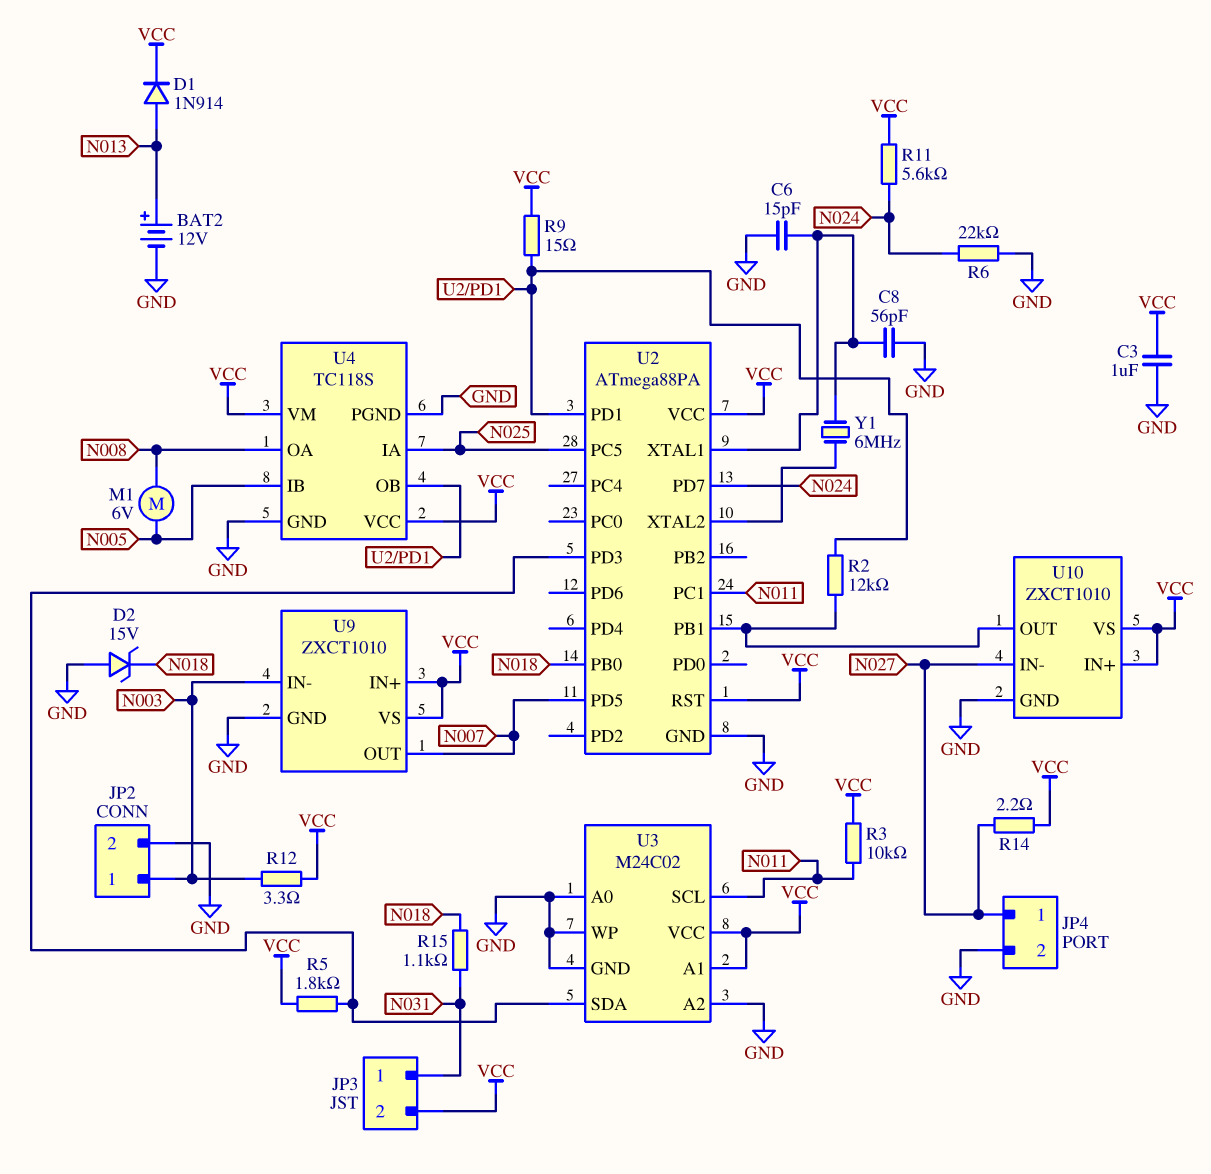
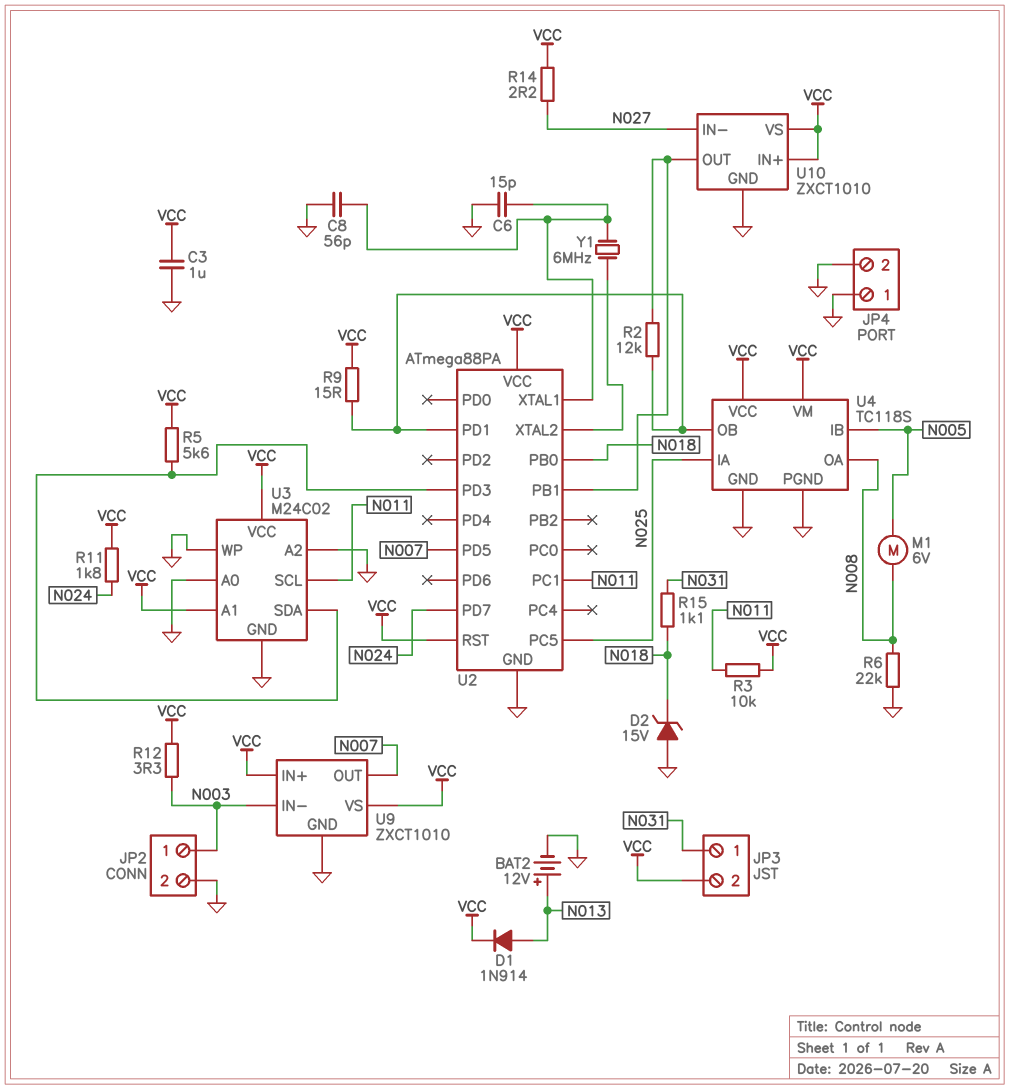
JP4 pin 1: N027 -> GND
R5: 1.8k (U2/PD3, VCC) -> 5.6k (U2/PD3, VCC)
R6: 22k (GND, N024) -> 22k (GND, N008)
R11: 5.6k (N024, VCC) -> 1.8k (N024, VCC)

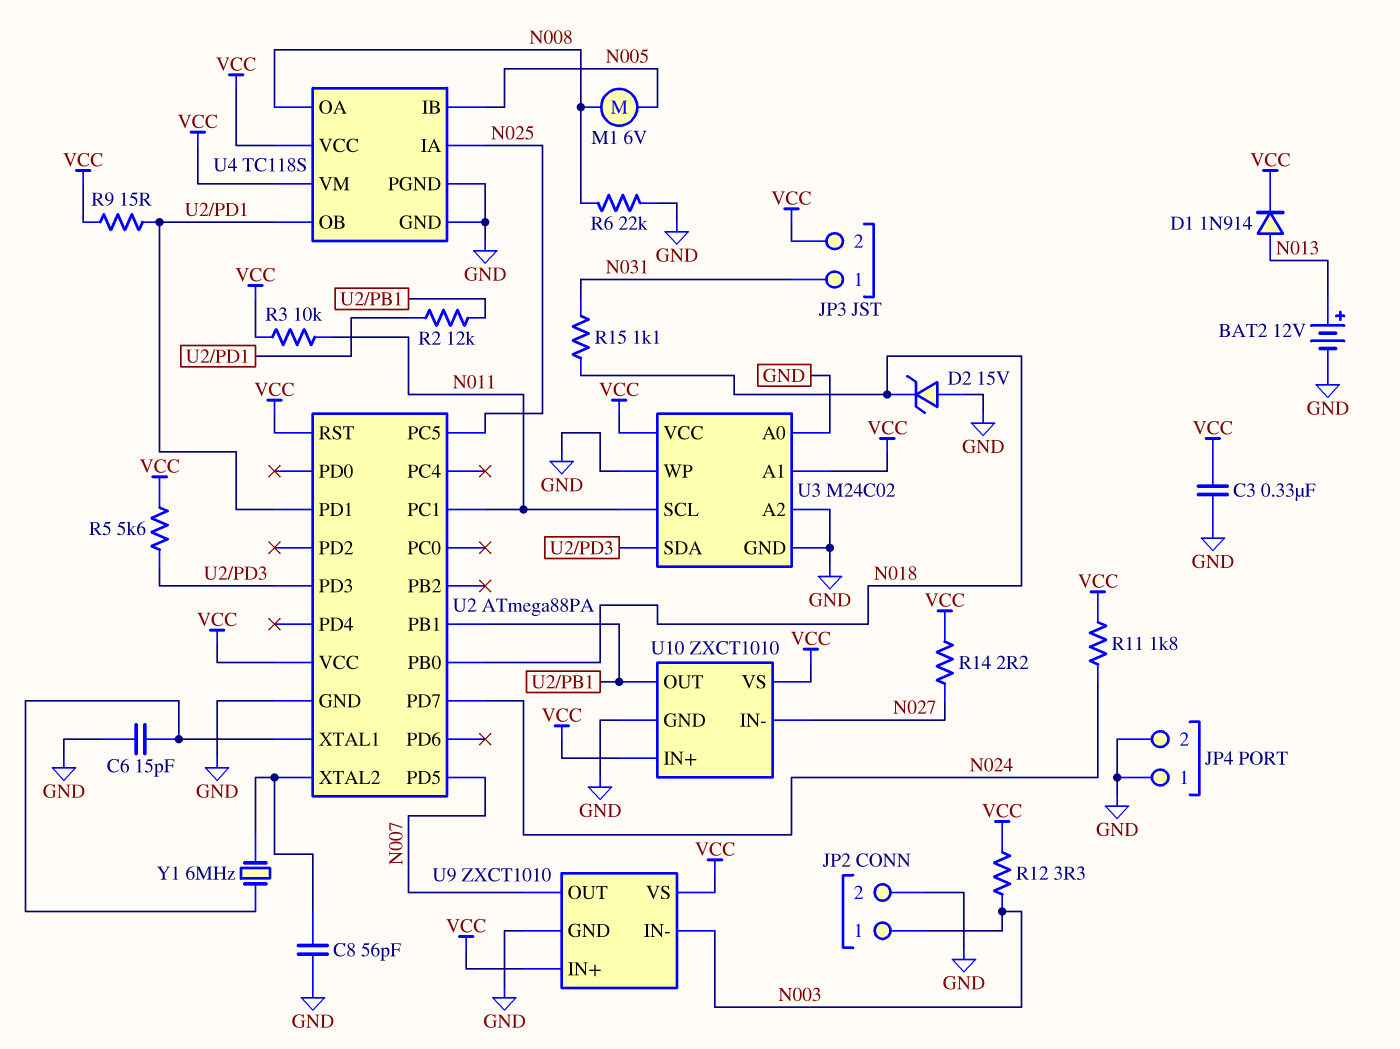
C3: 1uF (GND, VCC) -> 330nF (GND, VCC)
C8: 56pF (GND, U2/XTAL1) -> 56pF (GND, U2/XTAL2)

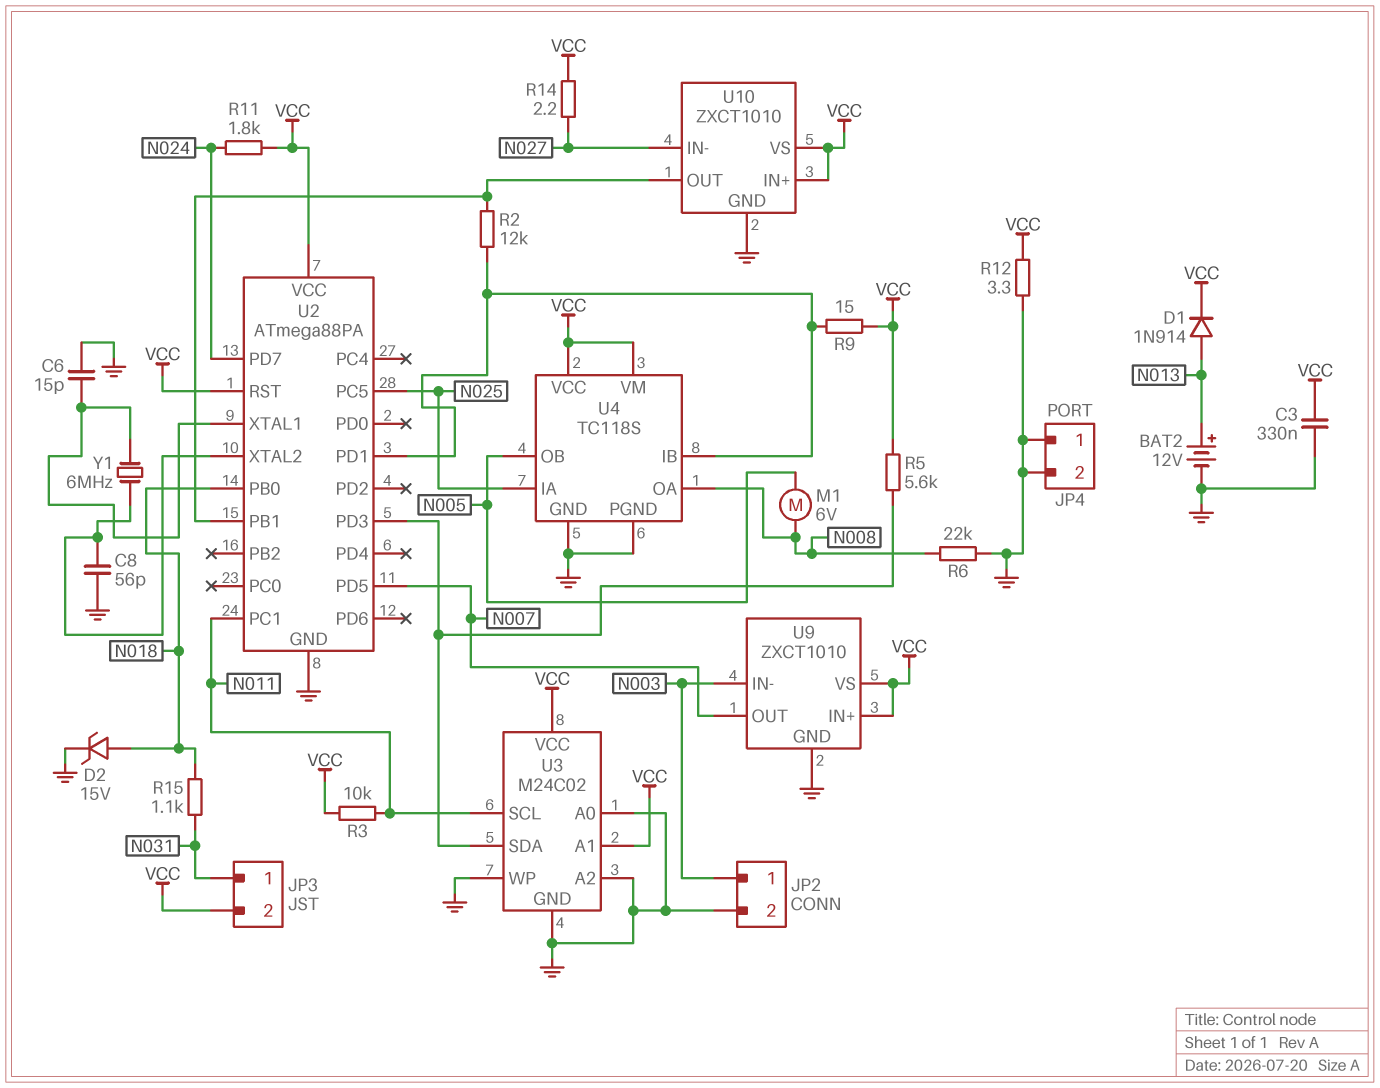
D2: zener 15V (A GND, K N018) -> zener 15V (A N018, K GND)
R12: 3.3 (N003, VCC) -> 3.3 (GND, VCC)
U4 pin IB: N005 -> U2/PD1
U4 pin OB: U2/PD1 -> N005

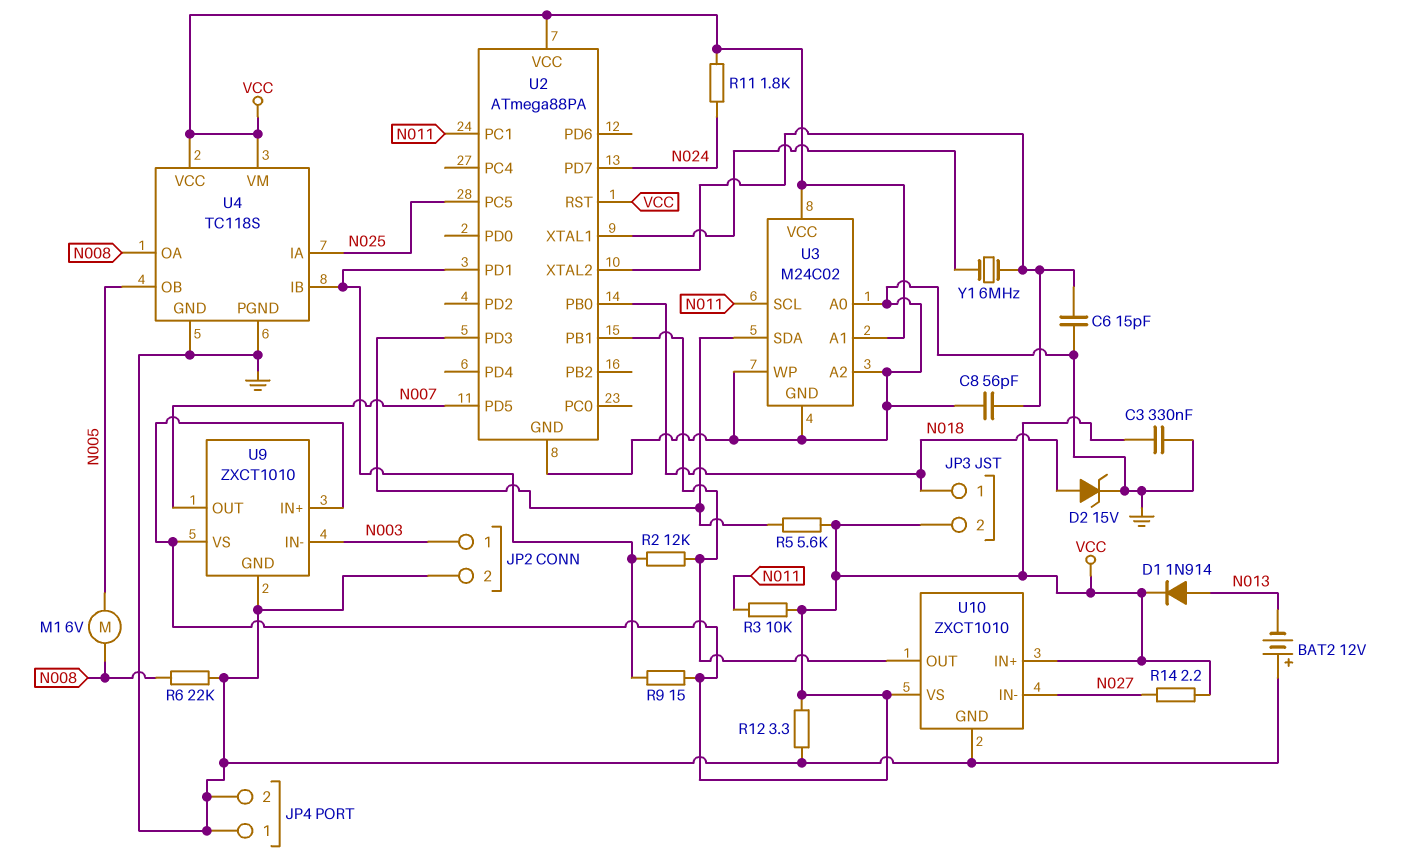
BAT2: 12V (plus N013, minus GND) -> 12V (plus GND, minus N013)
C6: 15pF (GND, U2/XTAL1) -> 15pF (GND, U2/XTAL2)
JP3 pin 1: N031 -> N018
R15: 1.1k (N018, N031) -> none

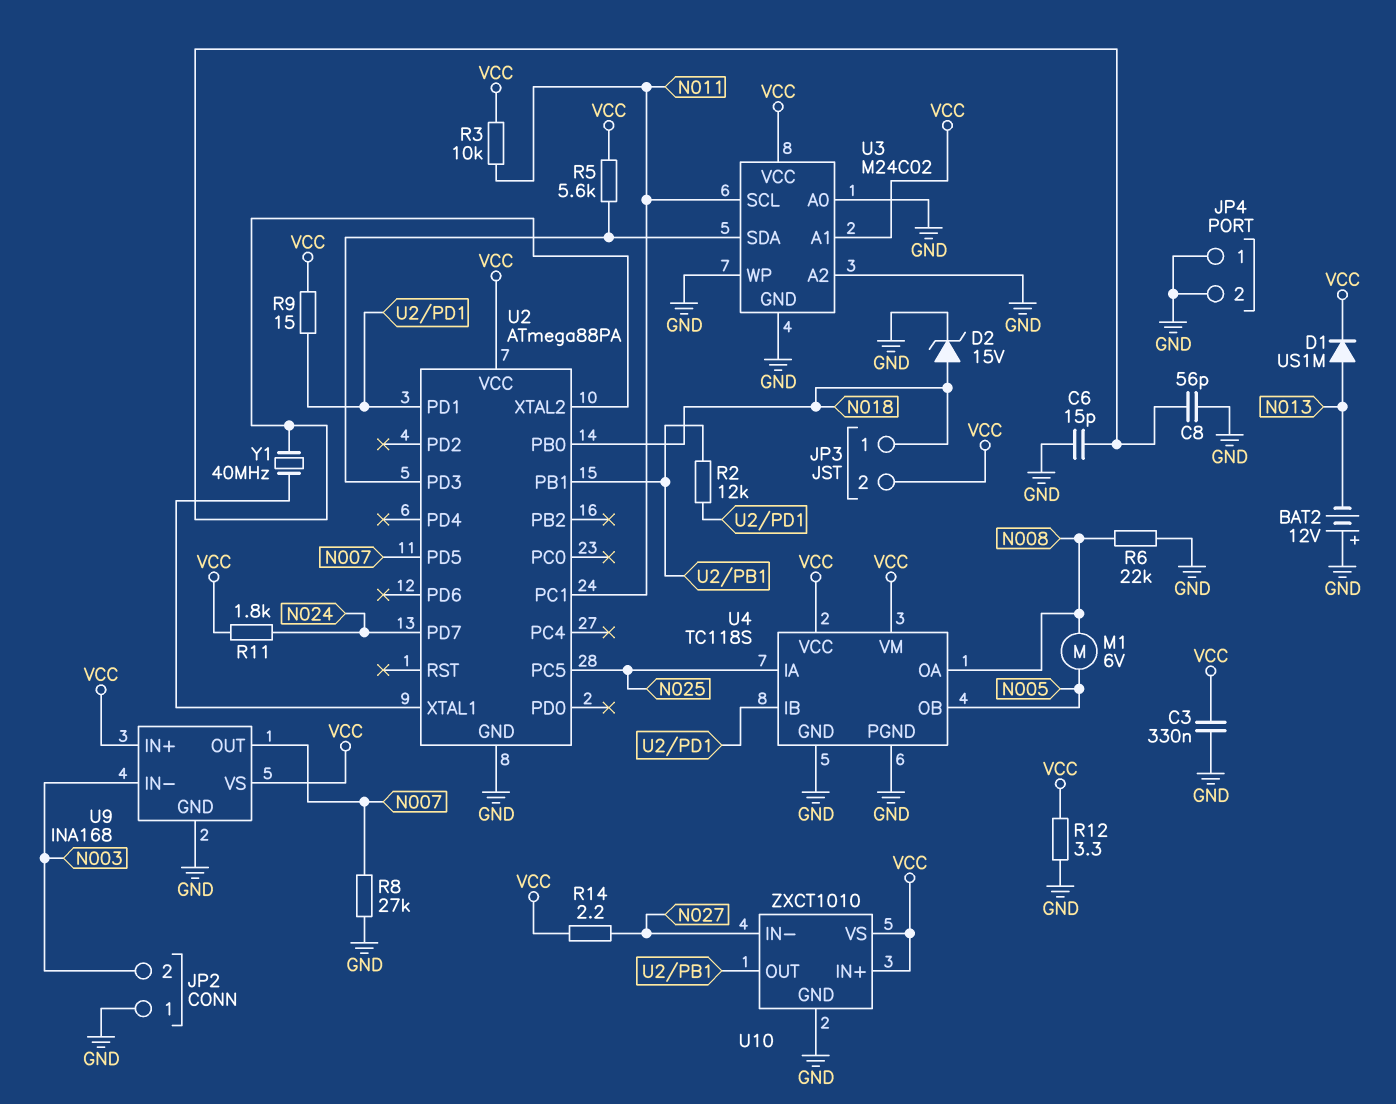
D1: diode 1N914 (A N013, K VCC) -> diode US1M (A N013, K VCC)
JP2 pin 1: N003 -> GND
JP2 pin 2: GND -> N003
R8: none -> 27k (GND, N007)
U2 pin RST: VCC -> none
U9: ZXCT1010 -> INA168
Y1: 6MHz (U2/XTAL1, U2/XTAL2) -> 40MHz (U2/XTAL1, U2/XTAL2)

